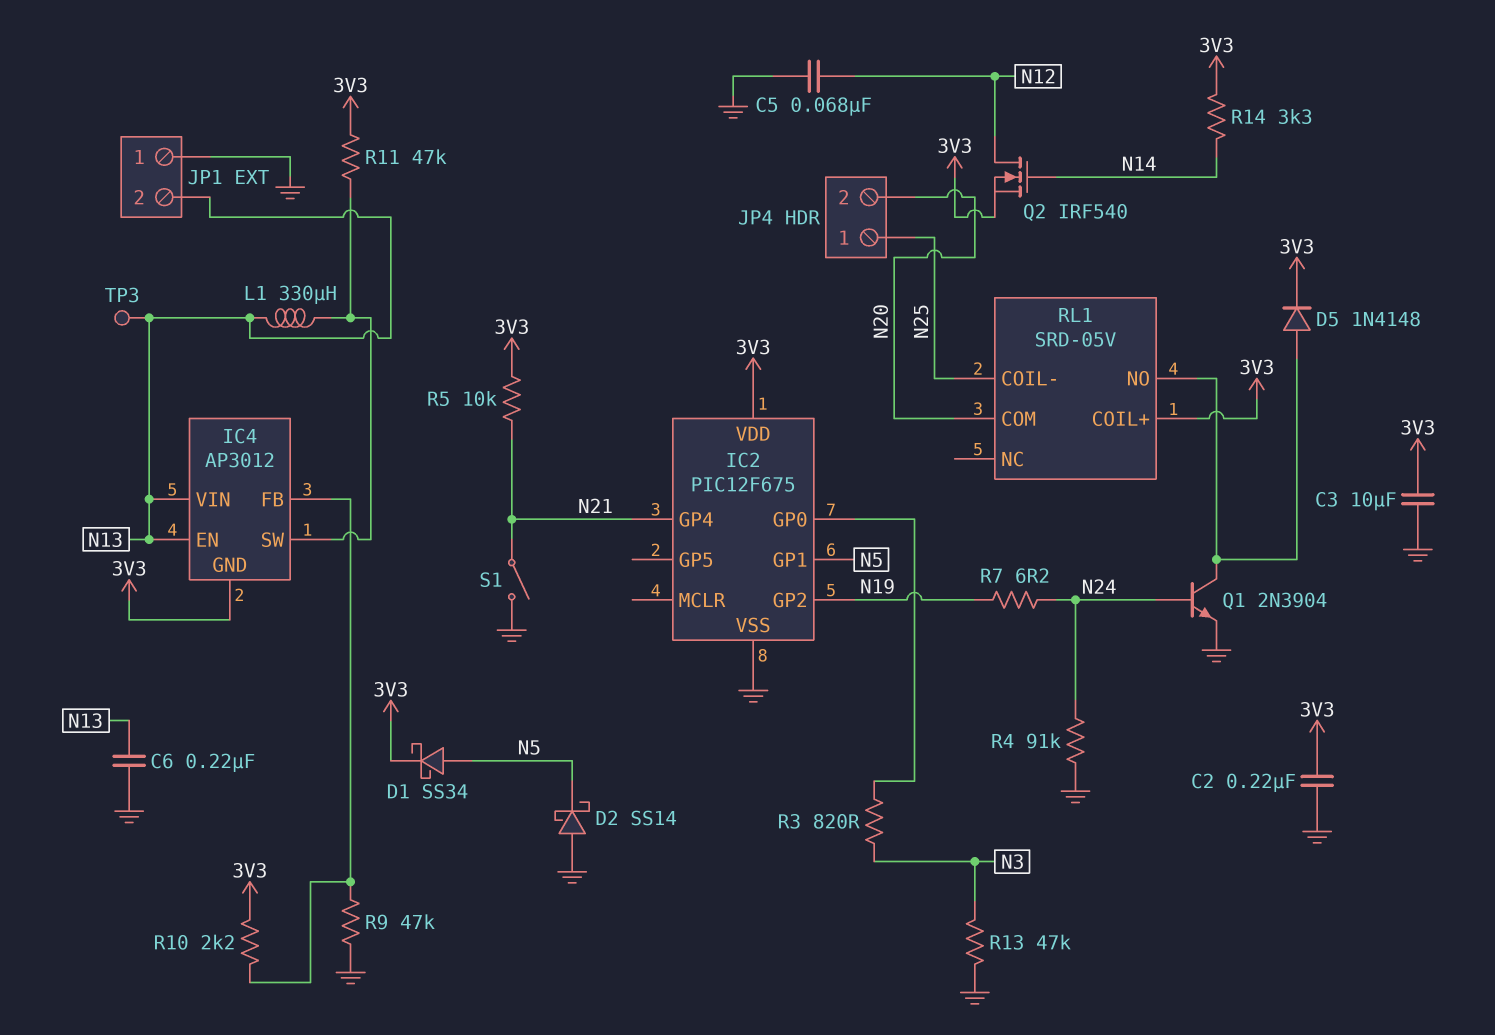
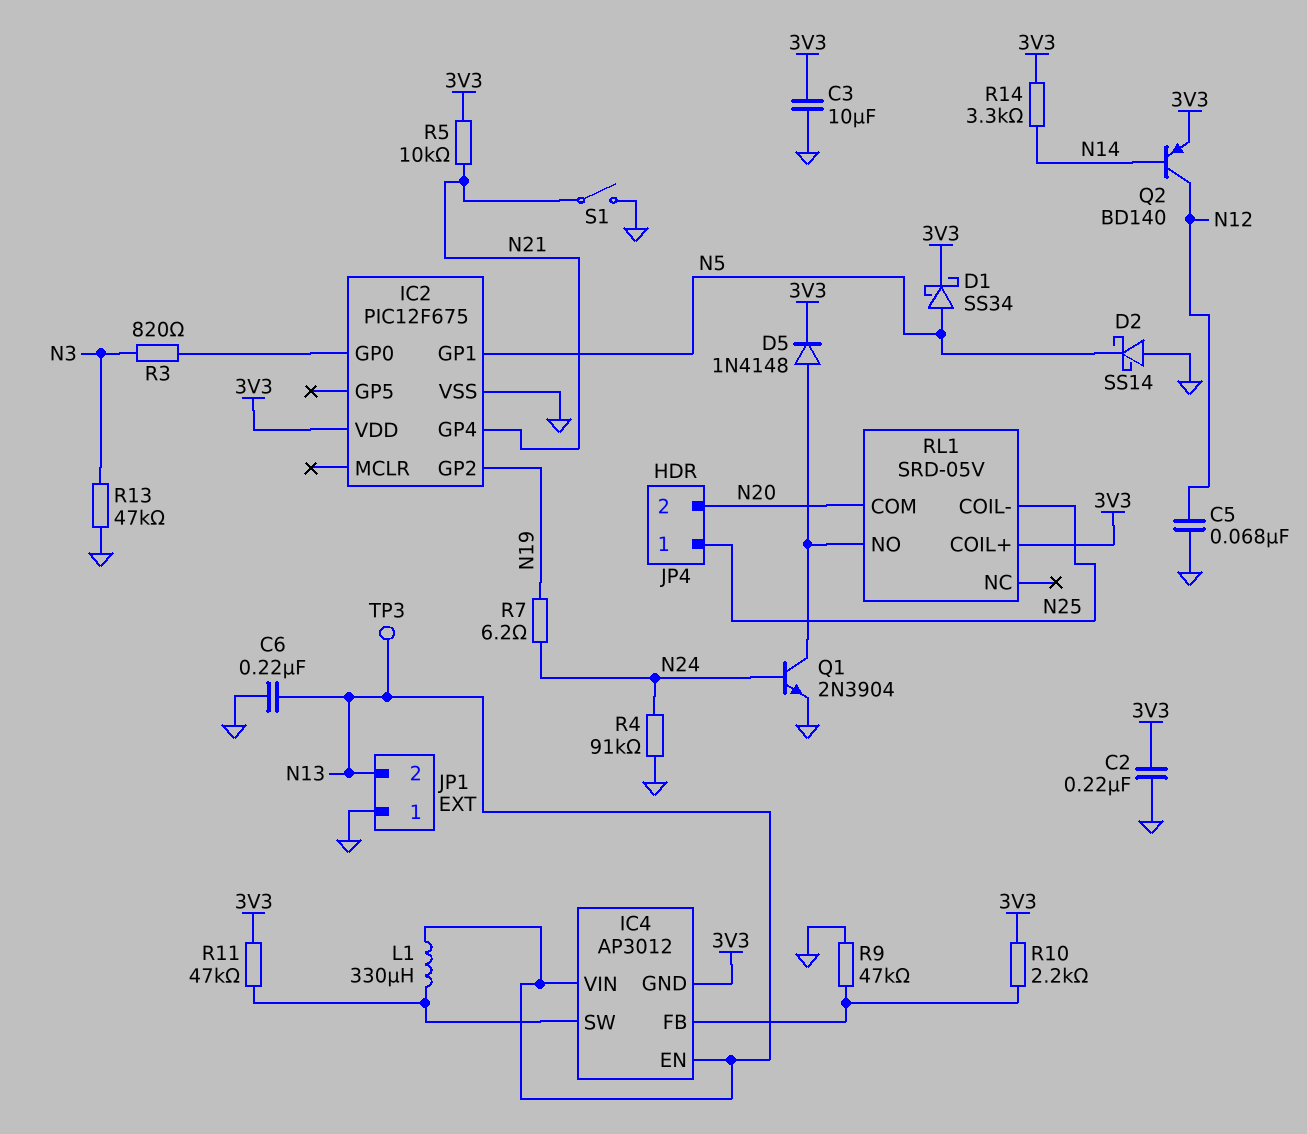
Q2: NMOS IRF540 (G N14, D N12, S 3V3) -> PNP BD140 (B N14, C N12, E 3V3)

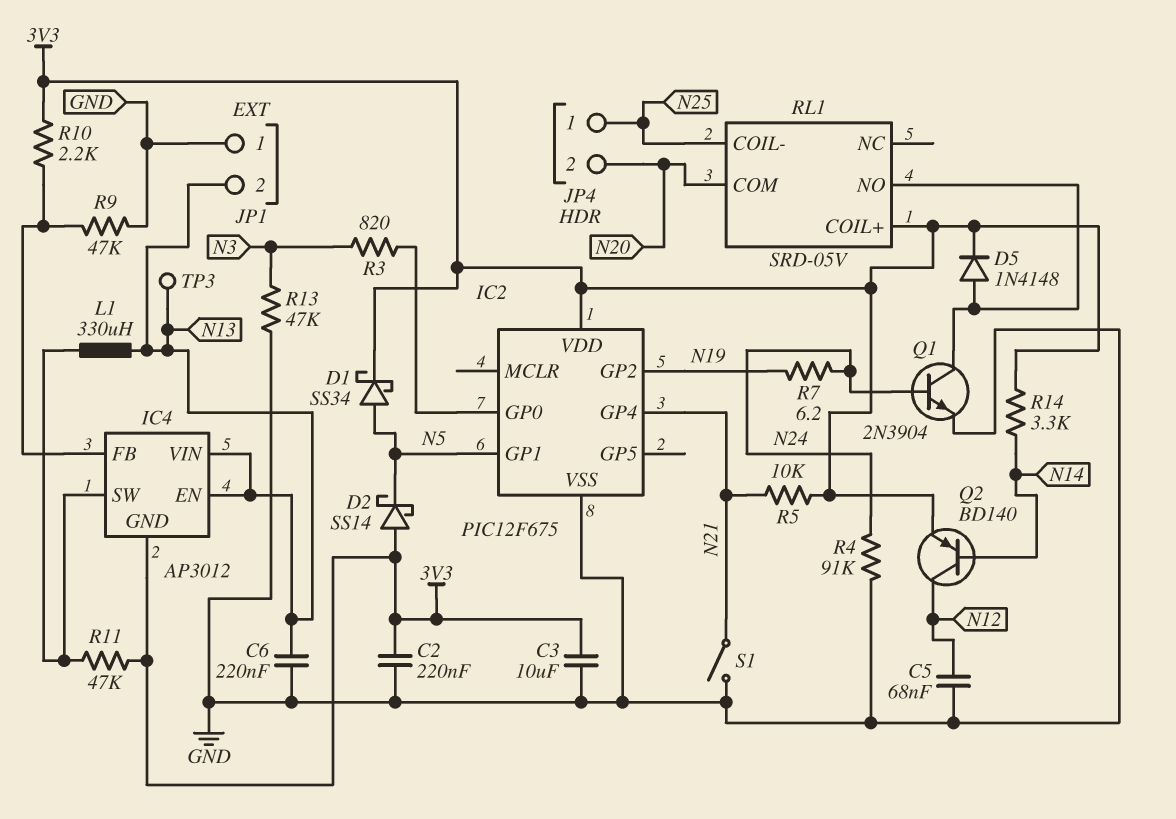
D2: schottky SS14 (A GND, K N5) -> schottky SS14 (A 3V3, K N5)

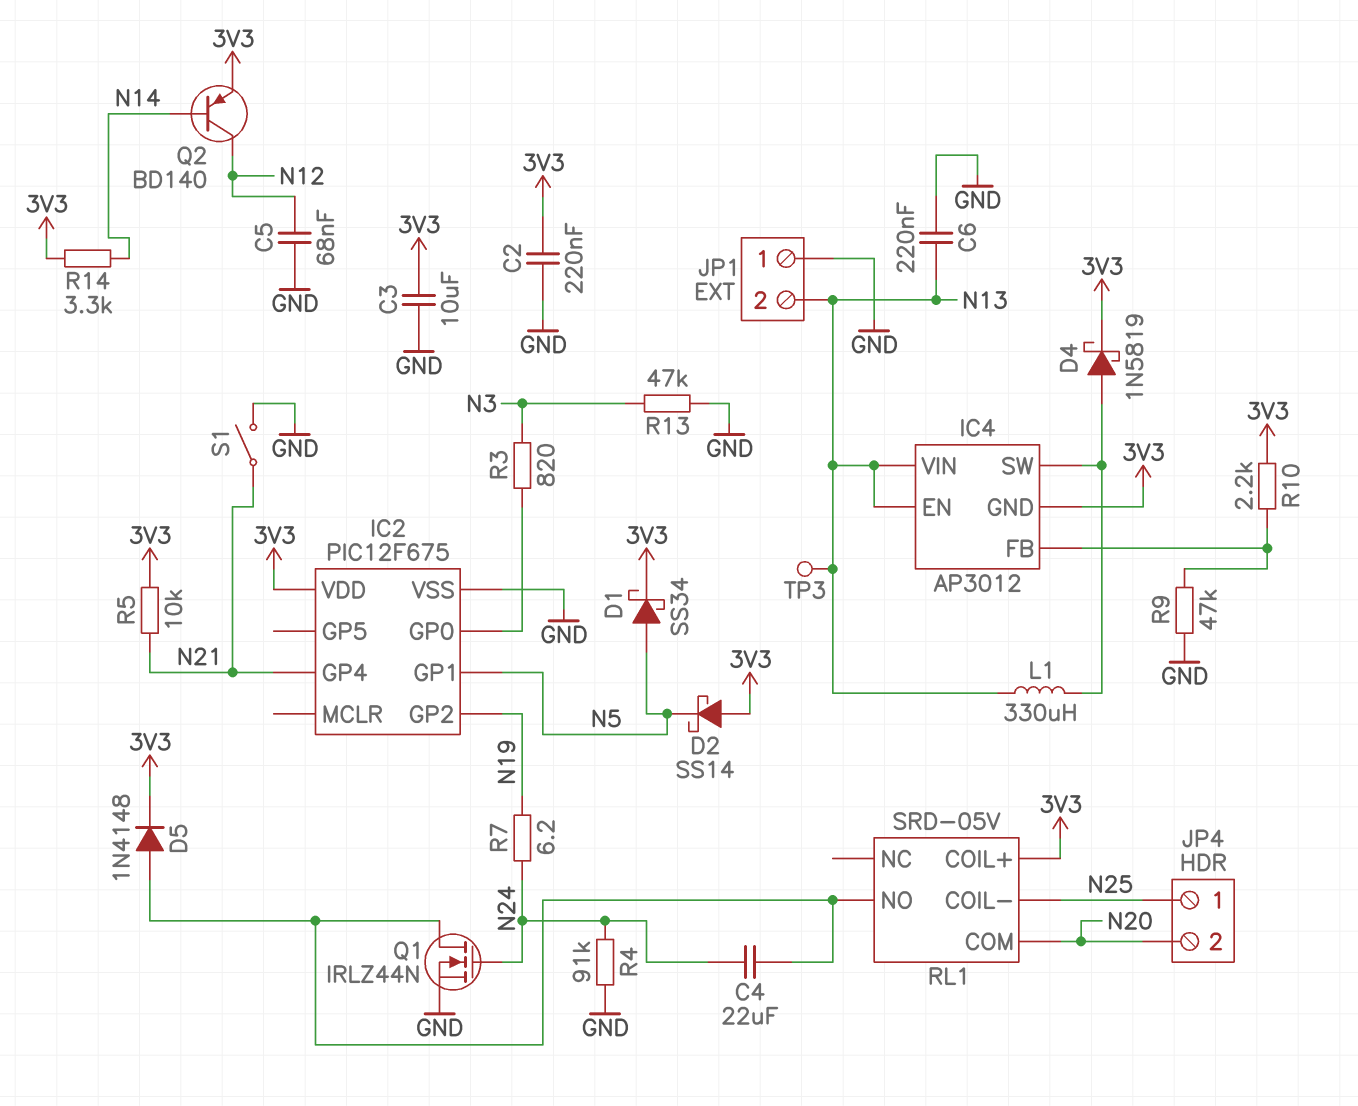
C4: none -> 22uF (N24, RL1/NO)
D4: none -> schottky 1N5819 (A IC4/SW, K 3V3)
Q1: NPN 2N3904 (B N24, C RL1/NO, E GND) -> NMOS IRLZ44N (G N24, D RL1/NO, S GND)
R11: 47k (3V3, IC4/SW) -> none

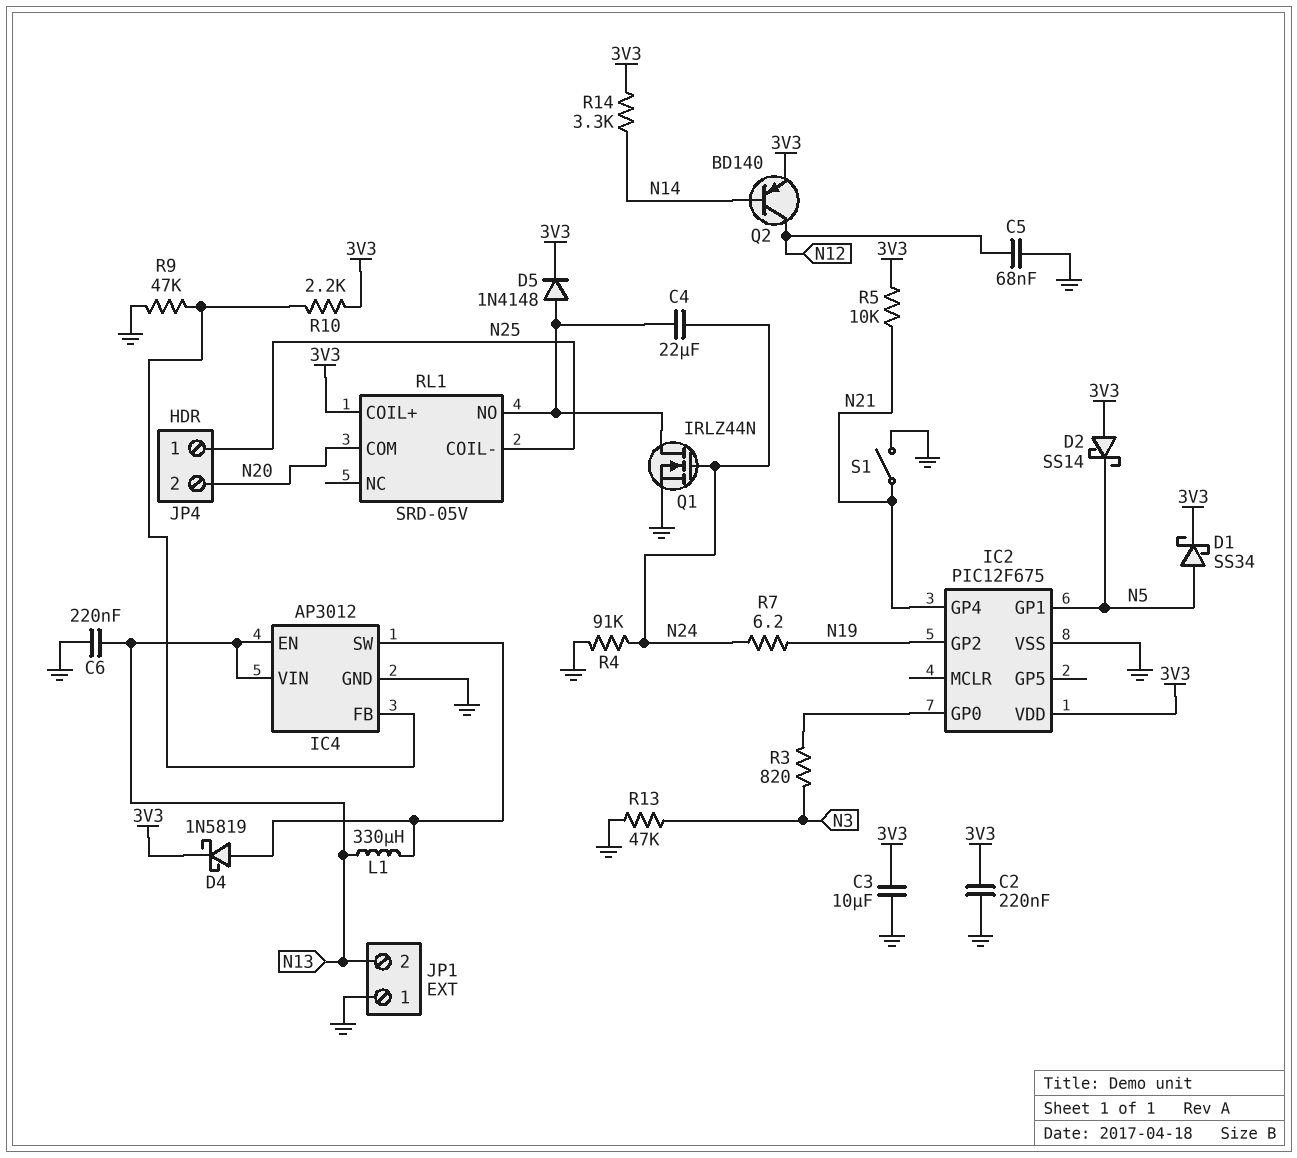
IC4 pin GND: 3V3 -> GND
TP3: test point (N13) -> none

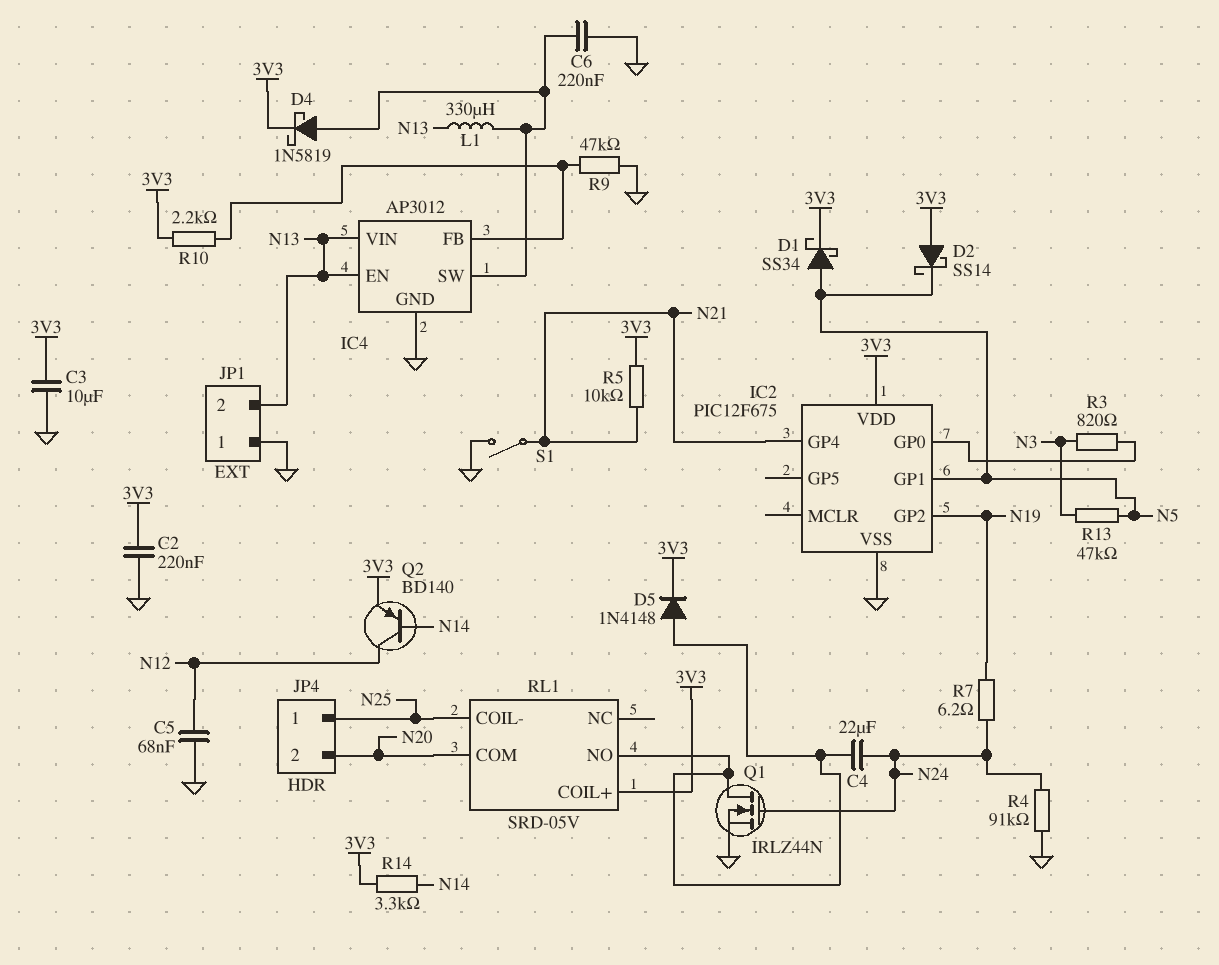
C6: 220nF (GND, N13) -> 220nF (GND, IC4/SW)
R13: 47k (GND, N3) -> 47k (N3, N5)

